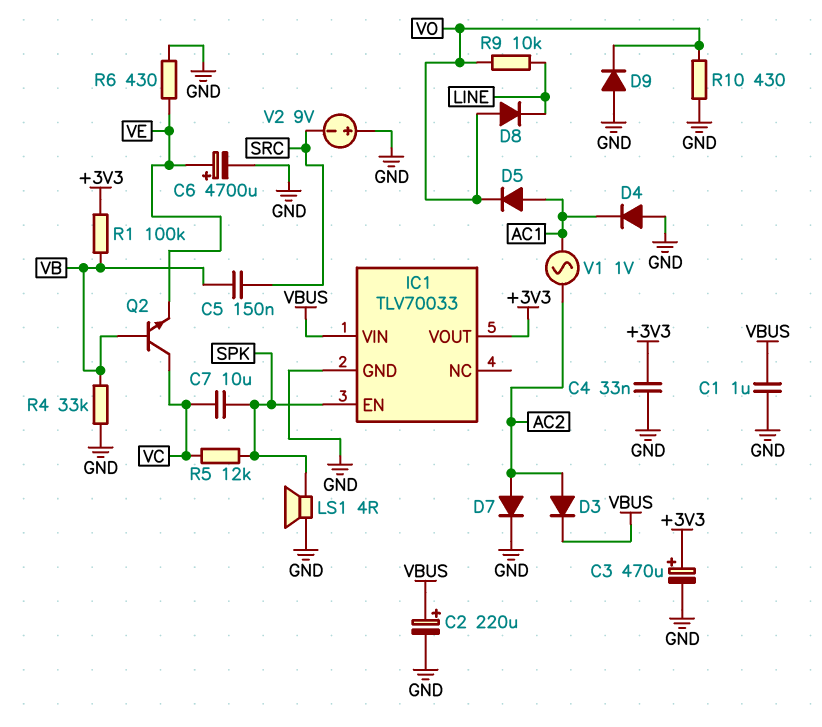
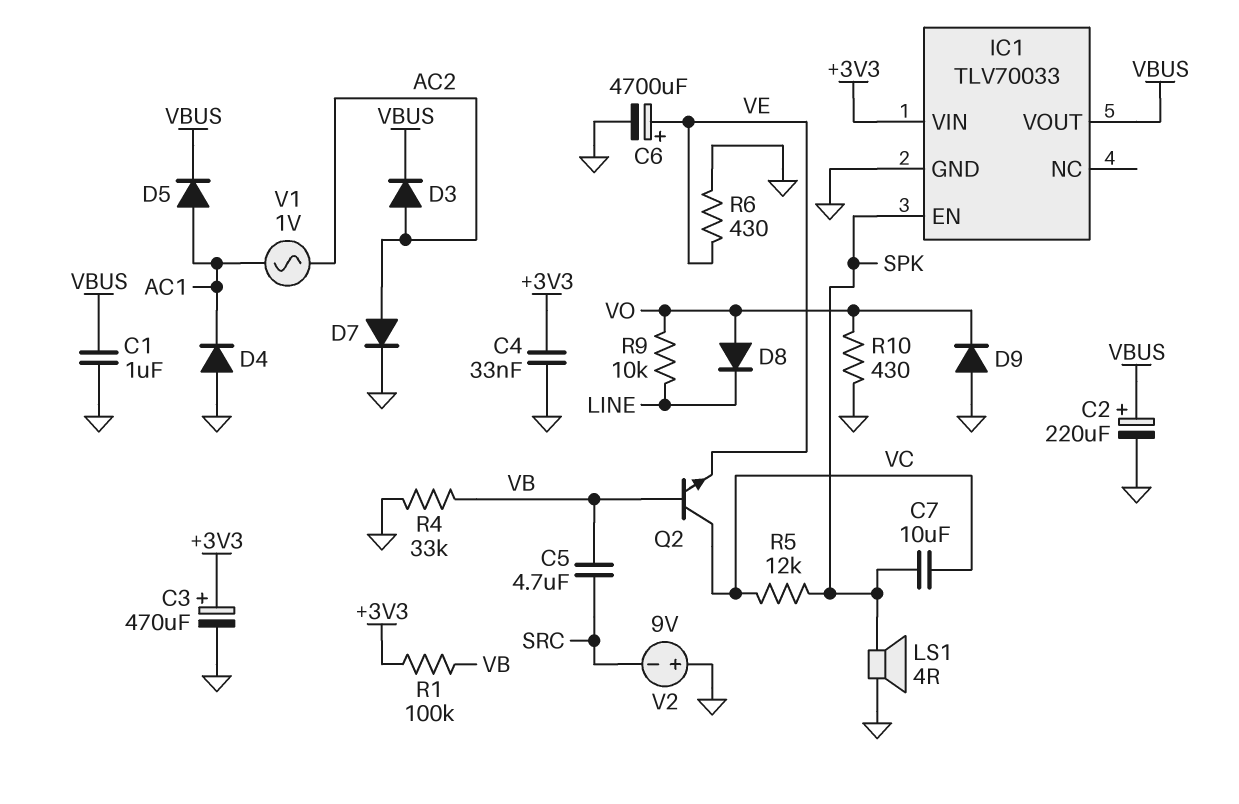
C5: 150nF (SRC, VB) -> 4.7uF (SRC, VB)
D5: diode (A AC1, K VO) -> diode (A AC1, K VBUS)
IC1 pin VIN: VBUS -> +3V3
IC1 pin VOUT: +3V3 -> VBUS

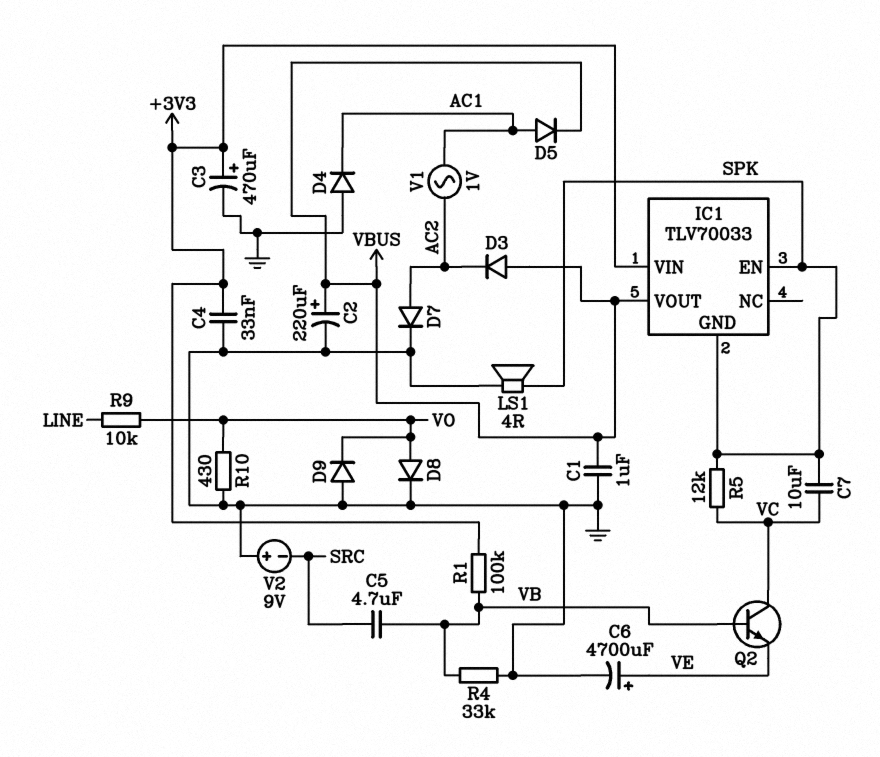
D3: diode (A AC2, K VBUS) -> diode (A VBUS, K AC2)
D8: diode (A VO, K LINE) -> diode (A VO, K GND)
IC1 pin GND: GND -> SPK
R6: 430 (GND, VE) -> none

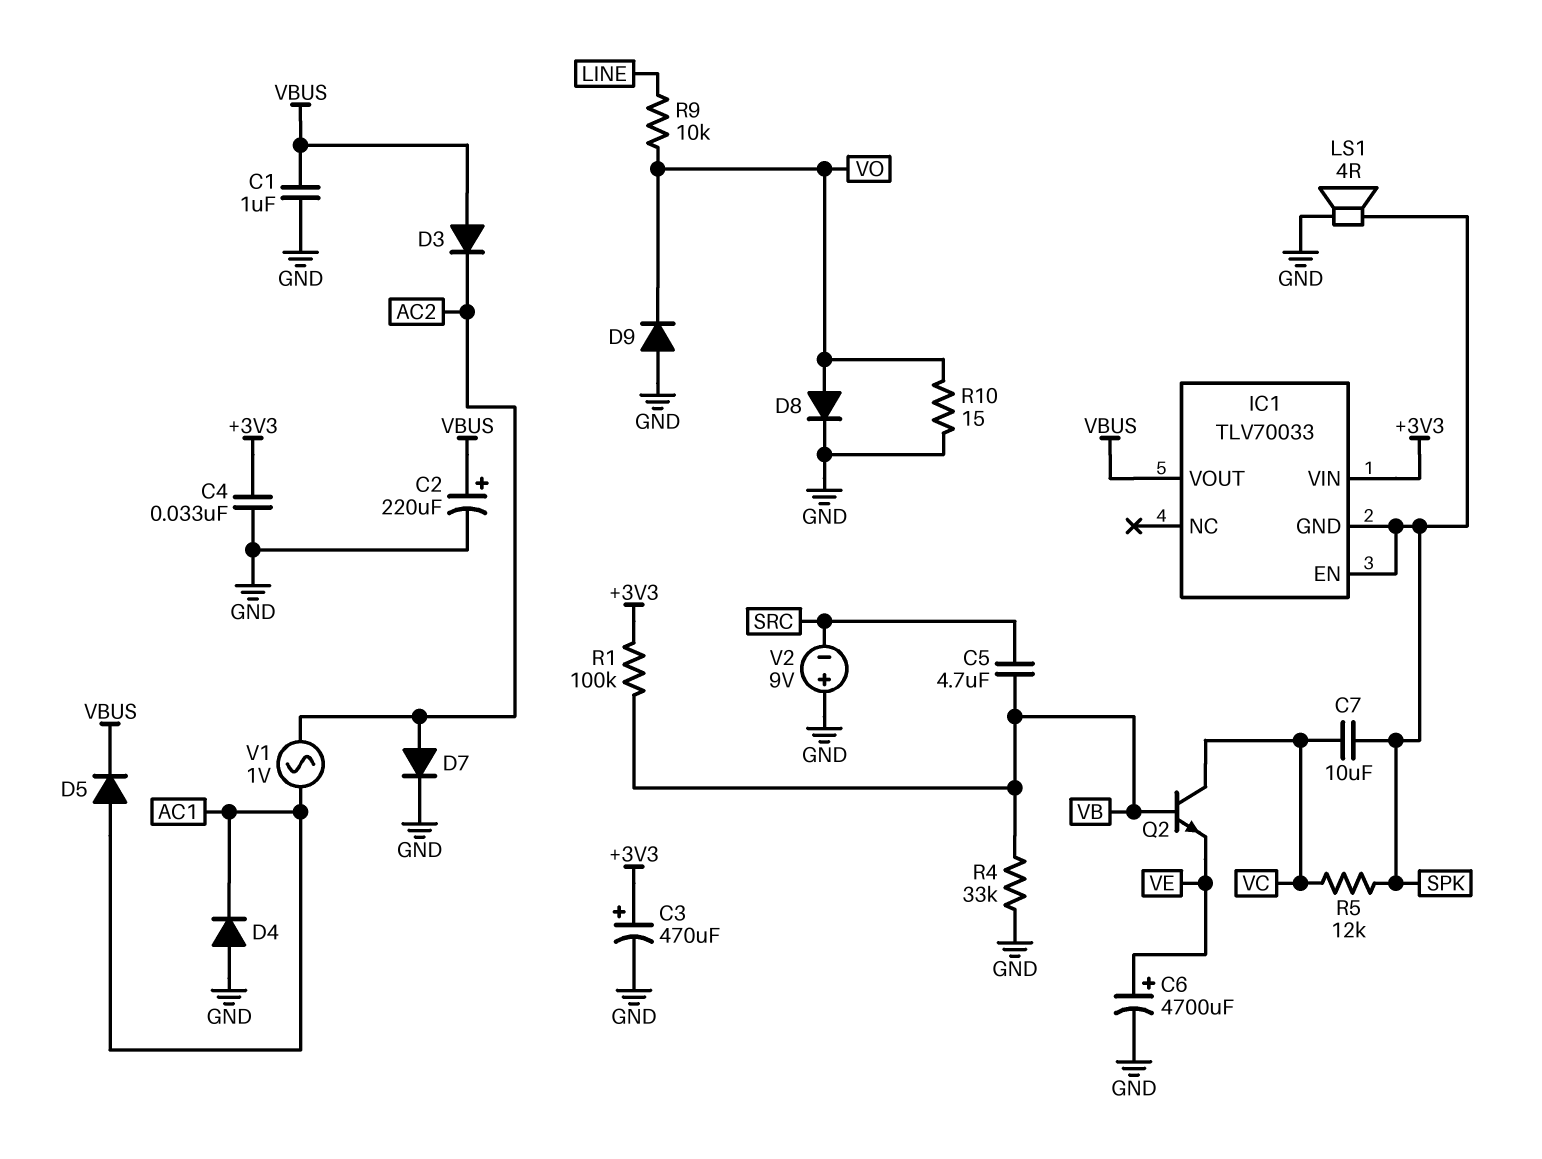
R10: 430 (GND, VO) -> 15 (GND, VO)

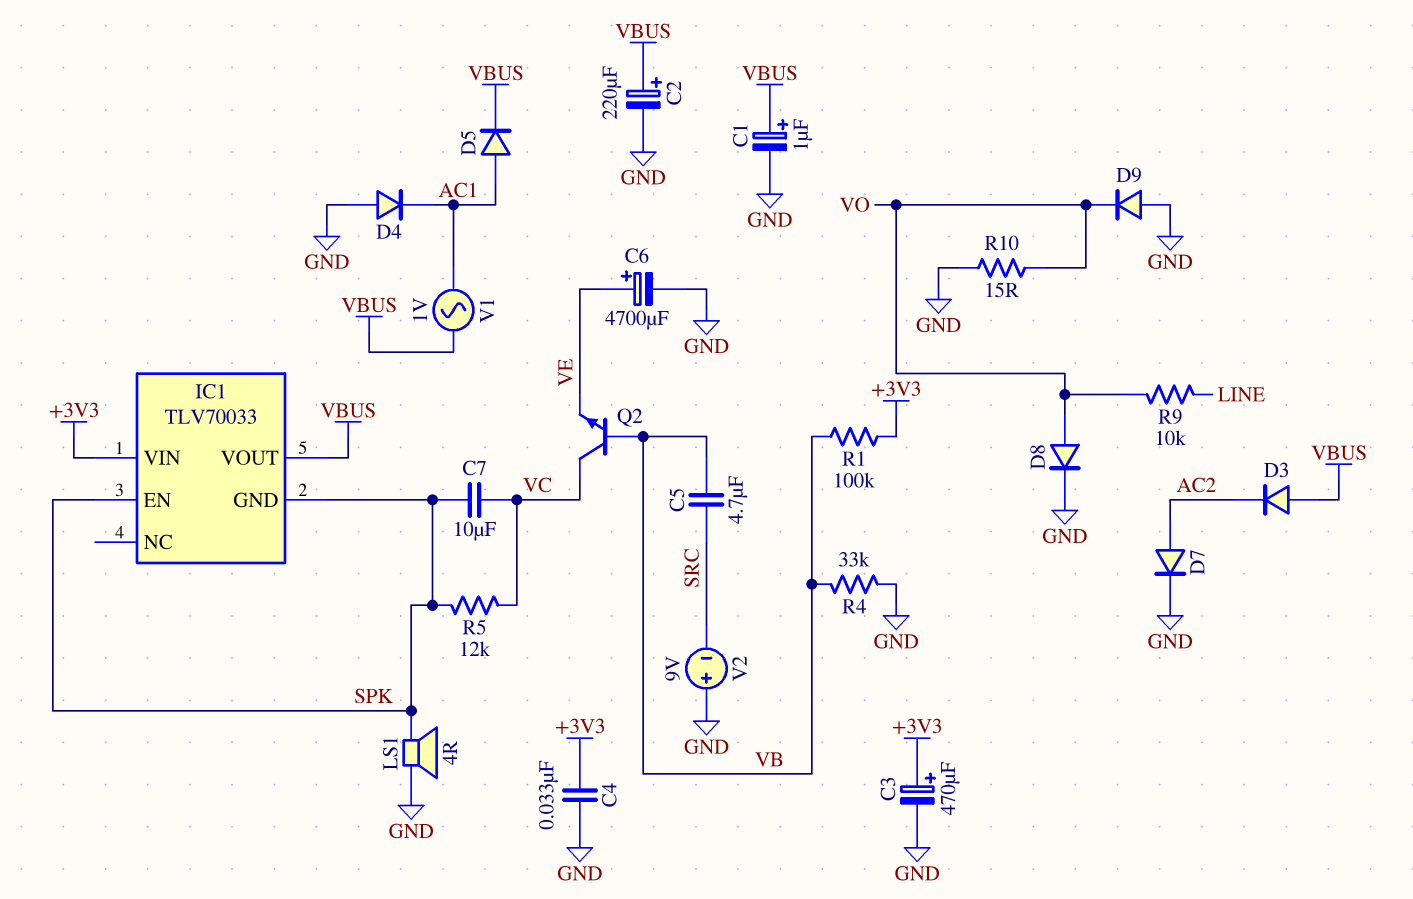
C1: 1uF (GND, VBUS) -> 1uF (plus VBUS, minus GND)
V1: AC 1V (AC1, AC2) -> AC 1V (AC1, VBUS)

